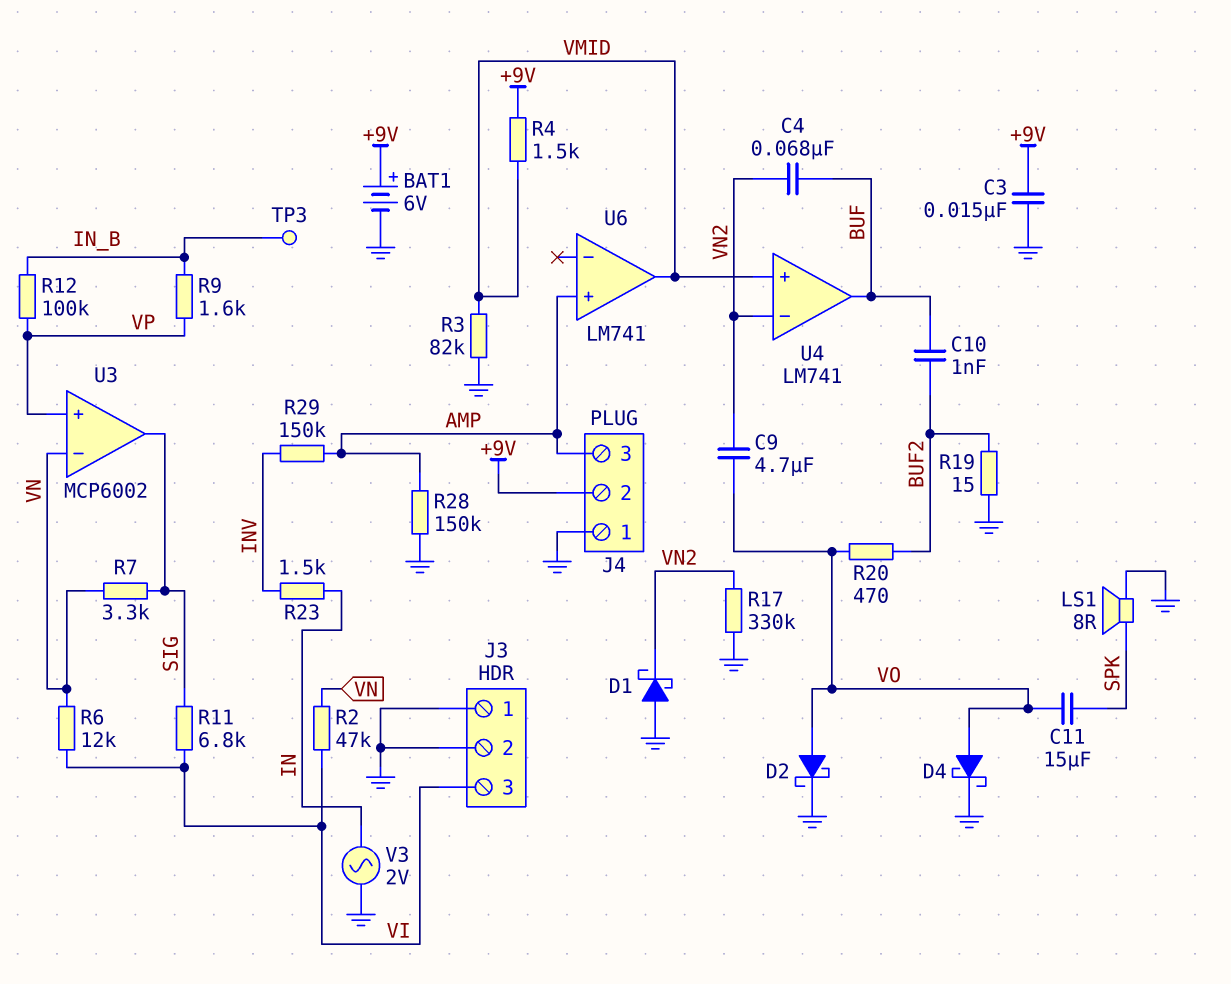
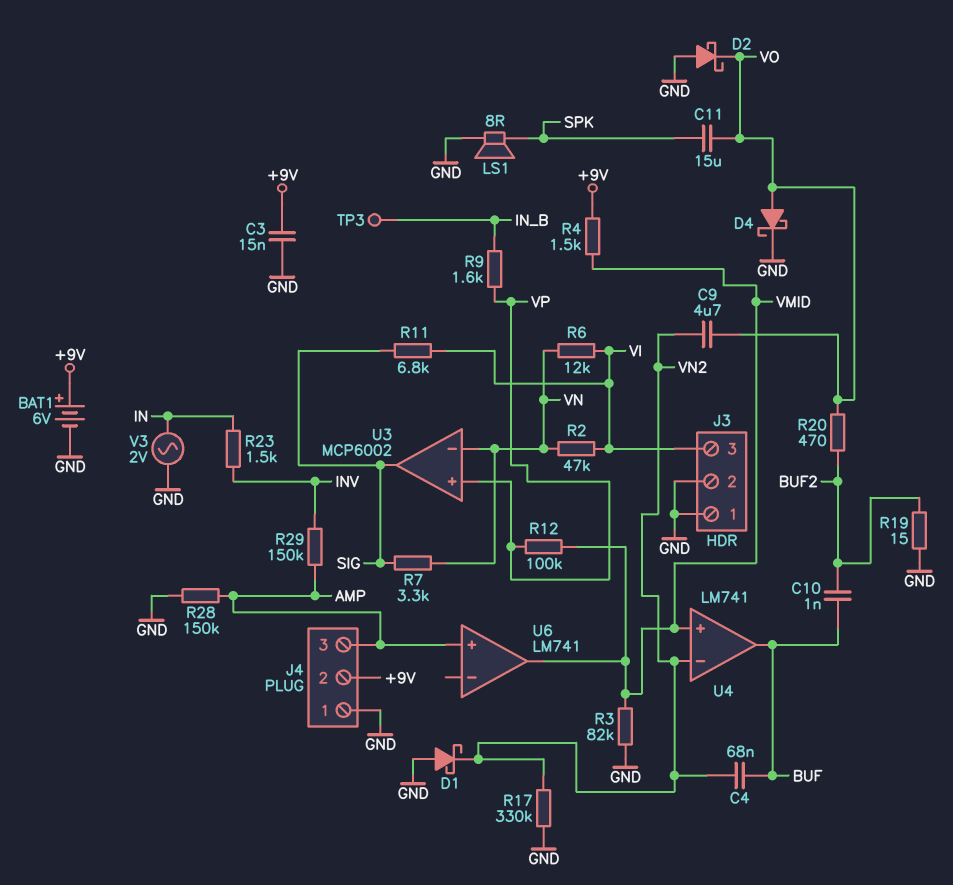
D2: schottky (A VO, K GND) -> schottky (A GND, K VO)
R12: 100k (IN_B, VP) -> 100k (VMID, VP)

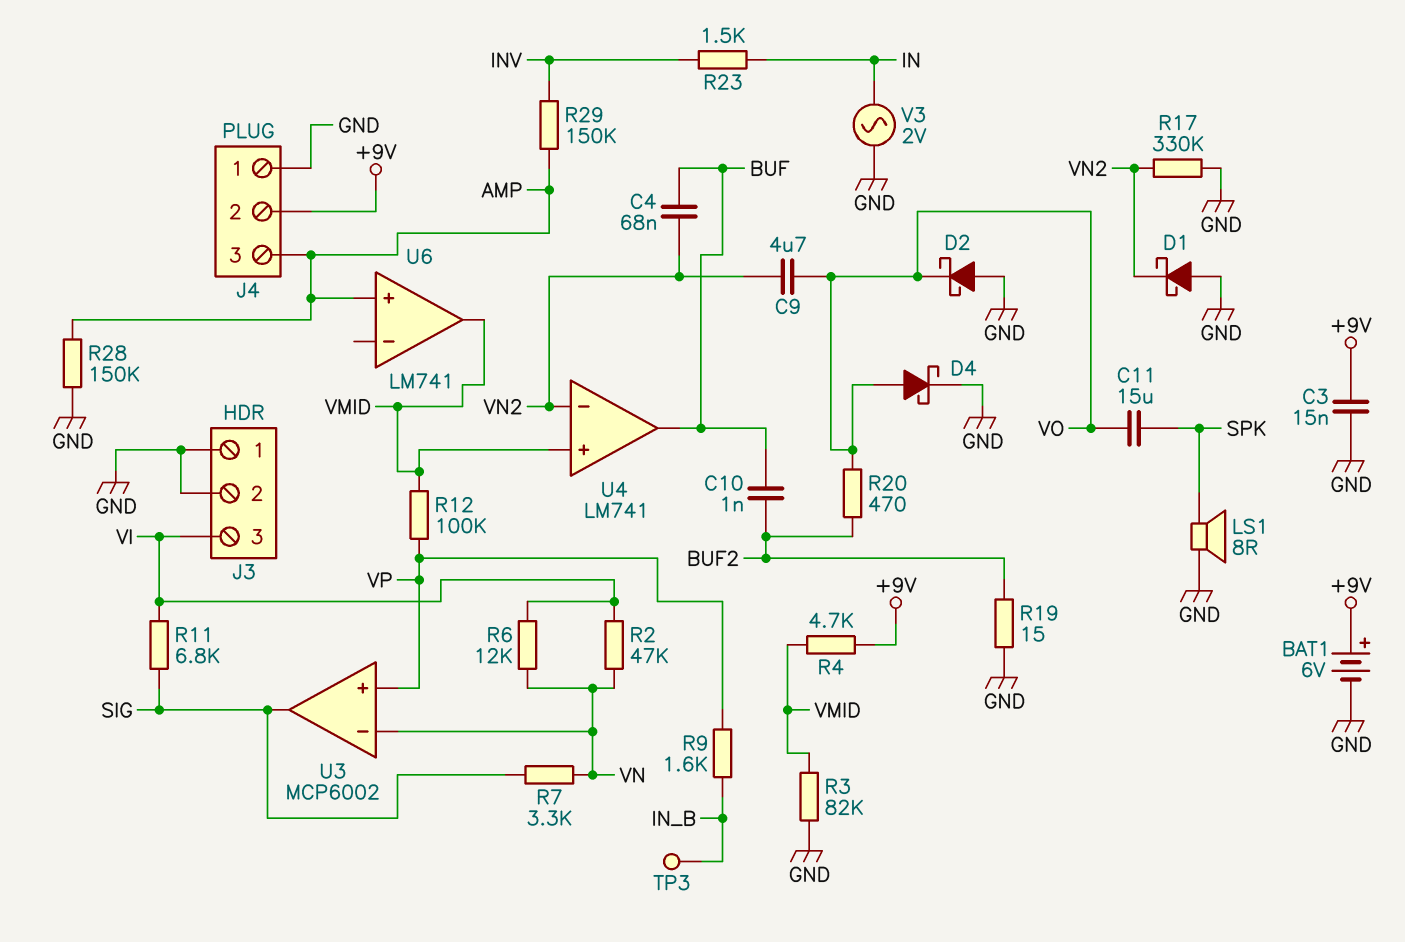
R4: 1.5k (+9V, VMID) -> 4.7k (+9V, VMID)

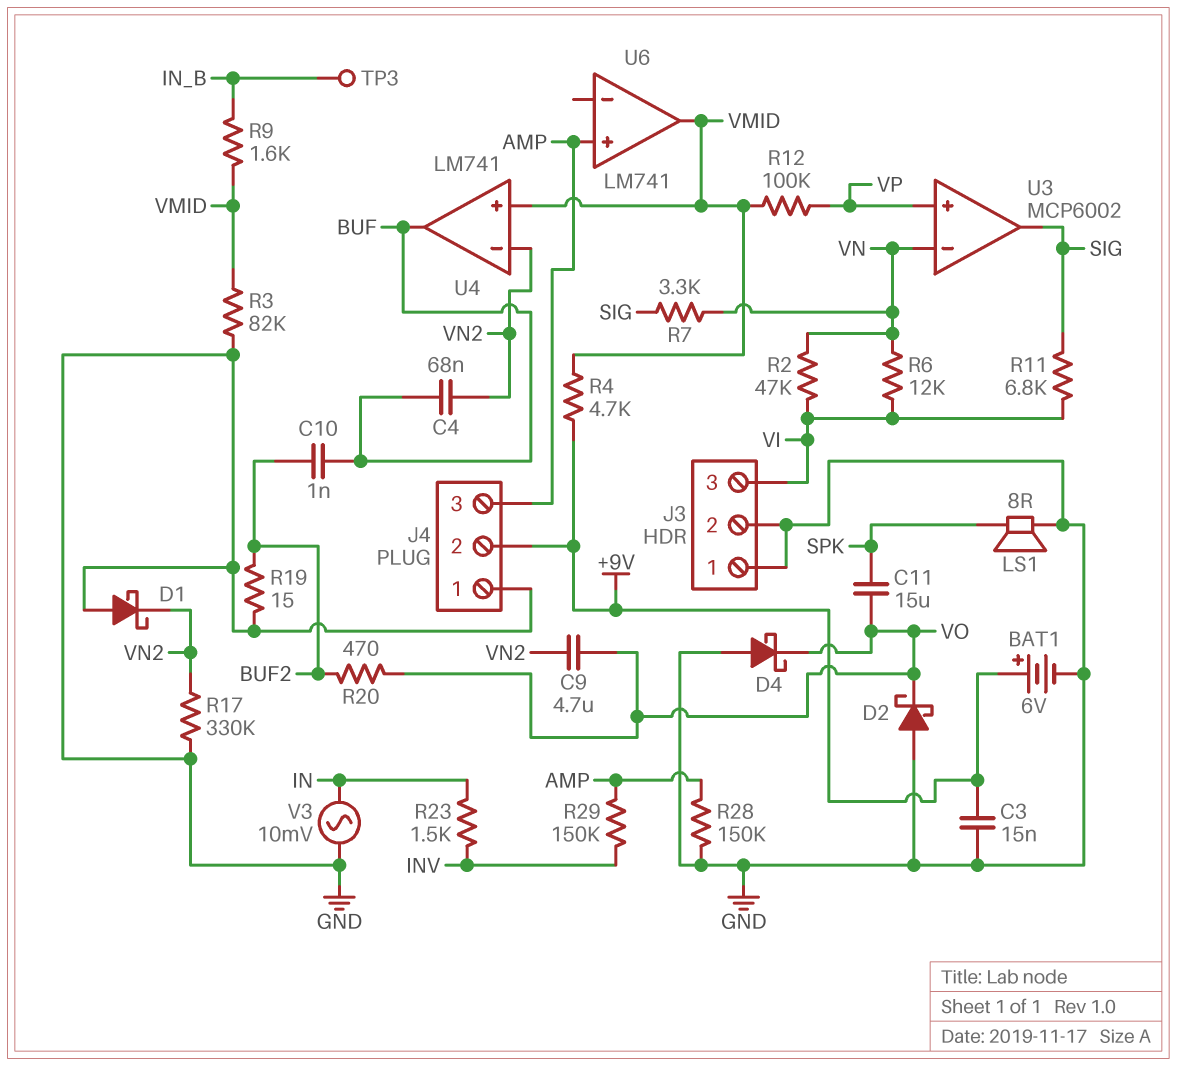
D4: schottky (A VO, K GND) -> schottky (A GND, K VO)
R9: 1.6k (IN_B, VP) -> 1.6k (IN_B, VMID)
V3: AC 2V (GND, IN) -> AC 10mV (GND, IN)

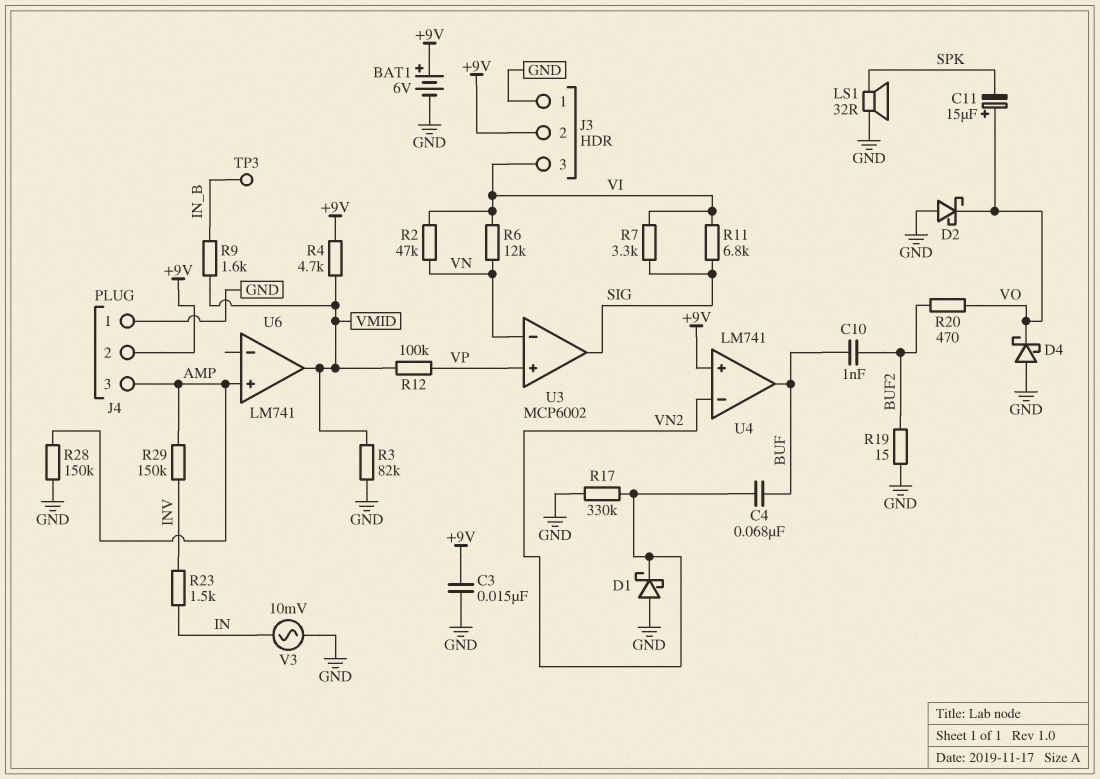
C9: 4.7uF (VN2, VO) -> none
C11: 15uF (SPK, VO) -> 15uF (plus VO, minus SPK)
J3 pin 2: GND -> +9V
LS1: speaker 8R (GND, SPK) -> speaker 32R (GND, SPK)
R7: 3.3k (SIG, VN) -> 3.3k (SIG, VI)
U4 pin in+: VMID -> +9V

